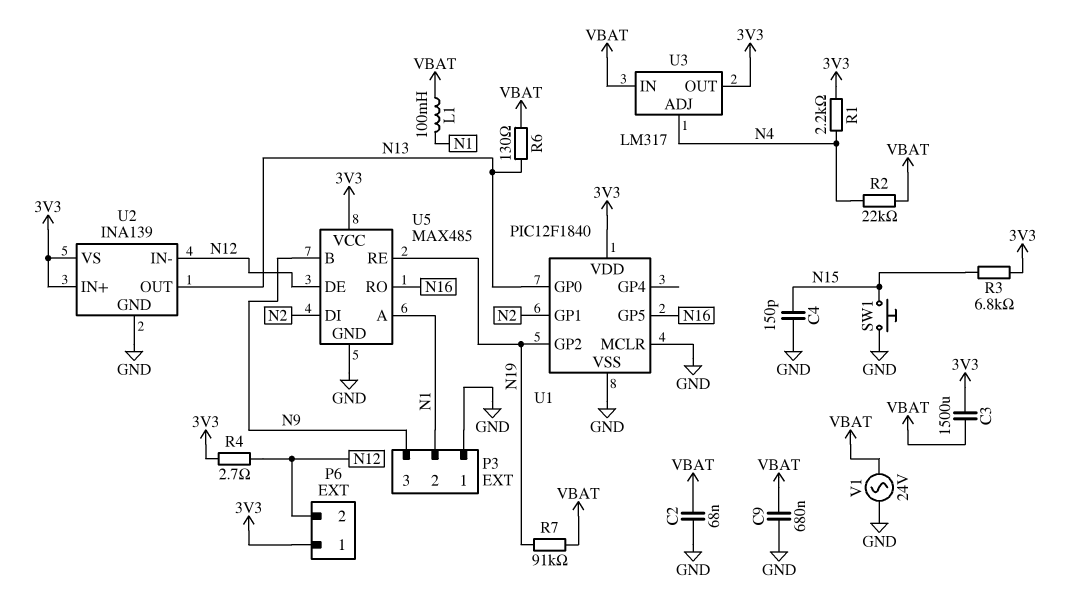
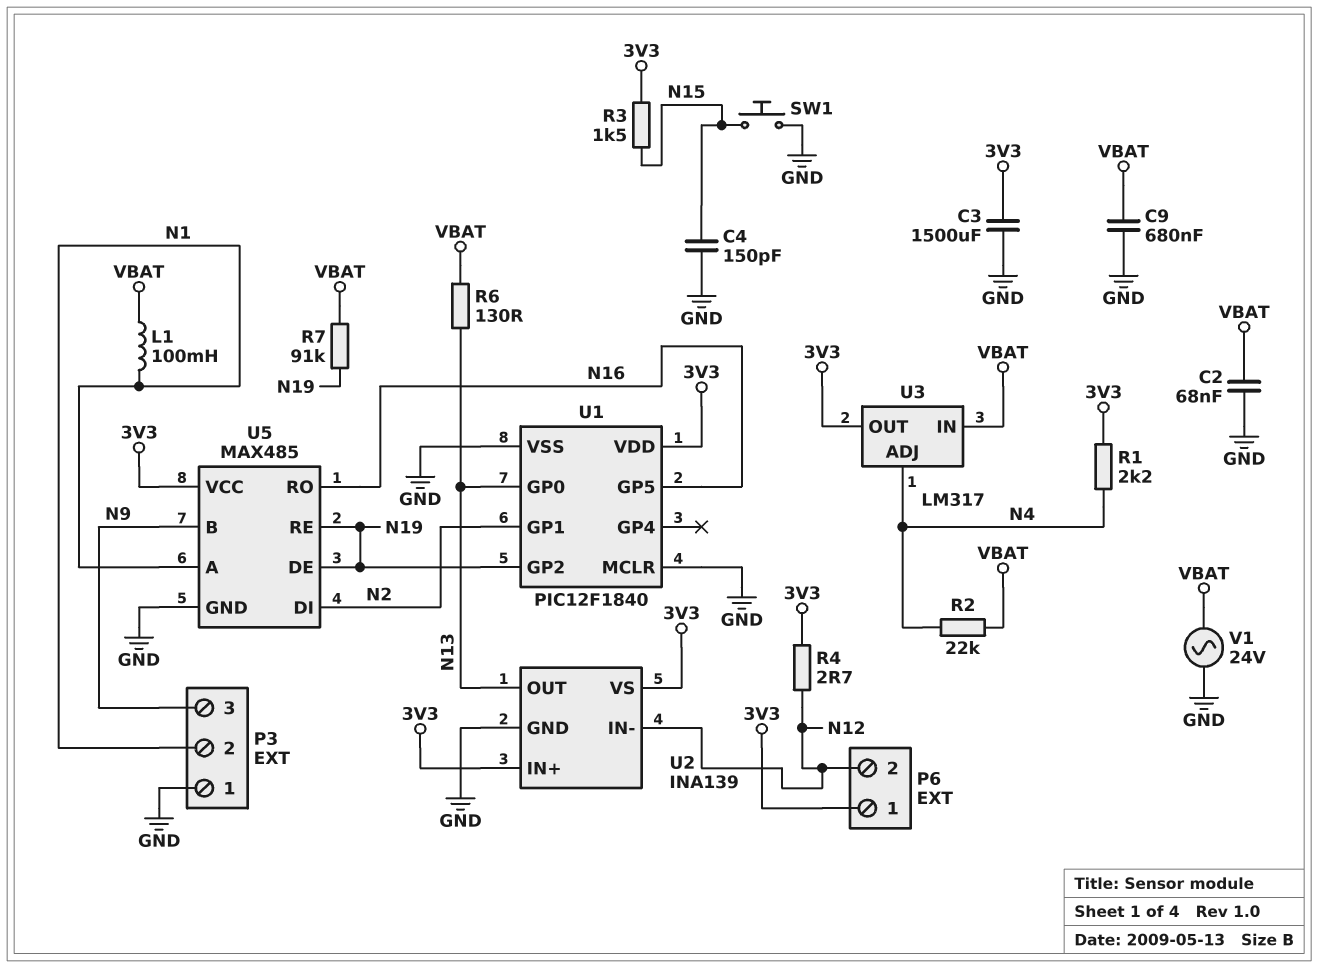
C3: 1500uF (3V3, VBAT) -> 1500uF (3V3, GND)
R3: 6.8k (3V3, N15) -> 1.5k (3V3, N15)
U5 pin DE: N12 -> N19

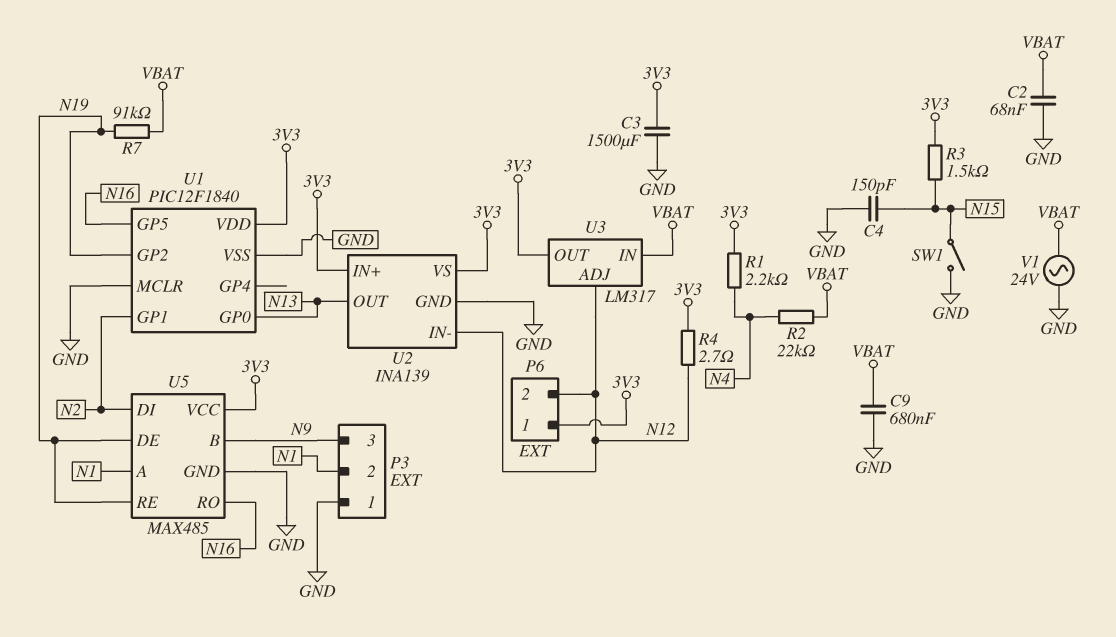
L1: 100mH (N1, VBAT) -> none
R6: 130 (N13, VBAT) -> none
SW1: button (GND, N15) -> switch (GND, N15)
U3 pin ADJ: N4 -> N12

